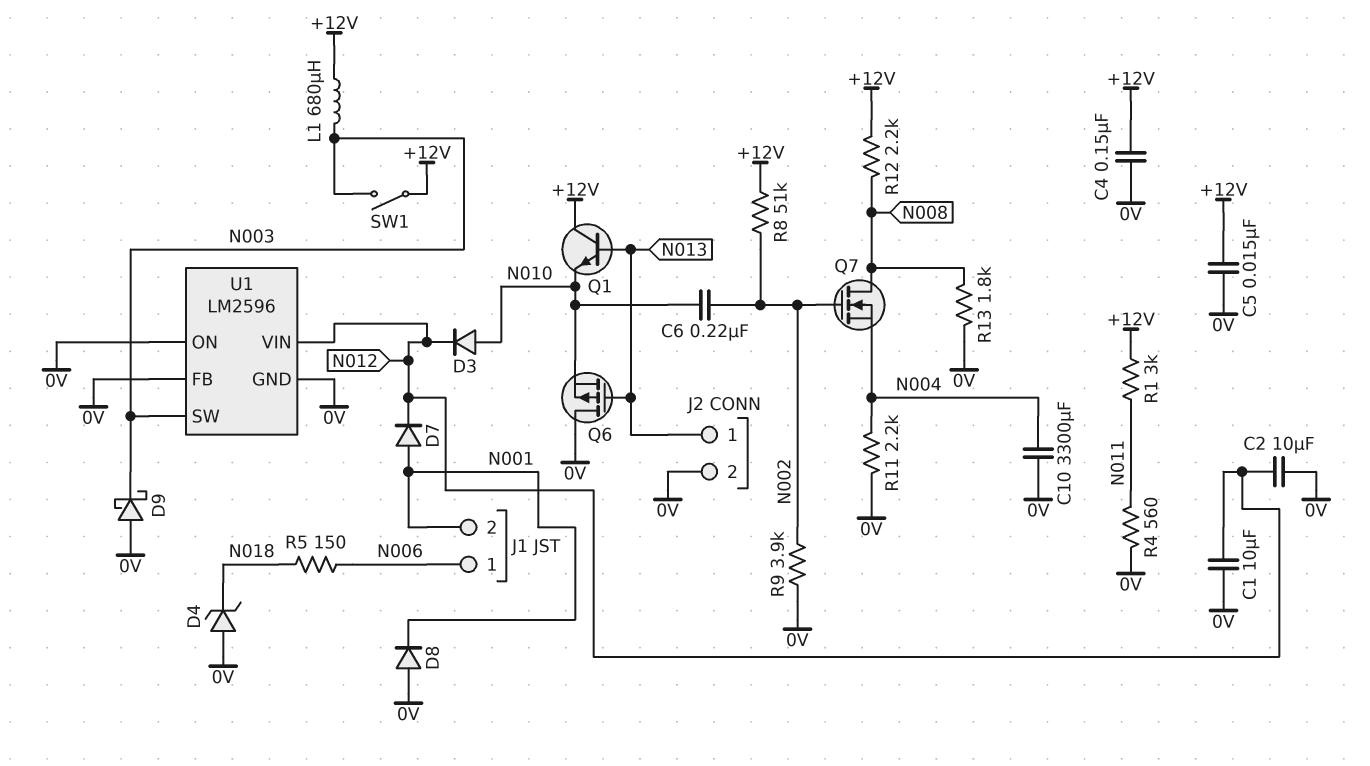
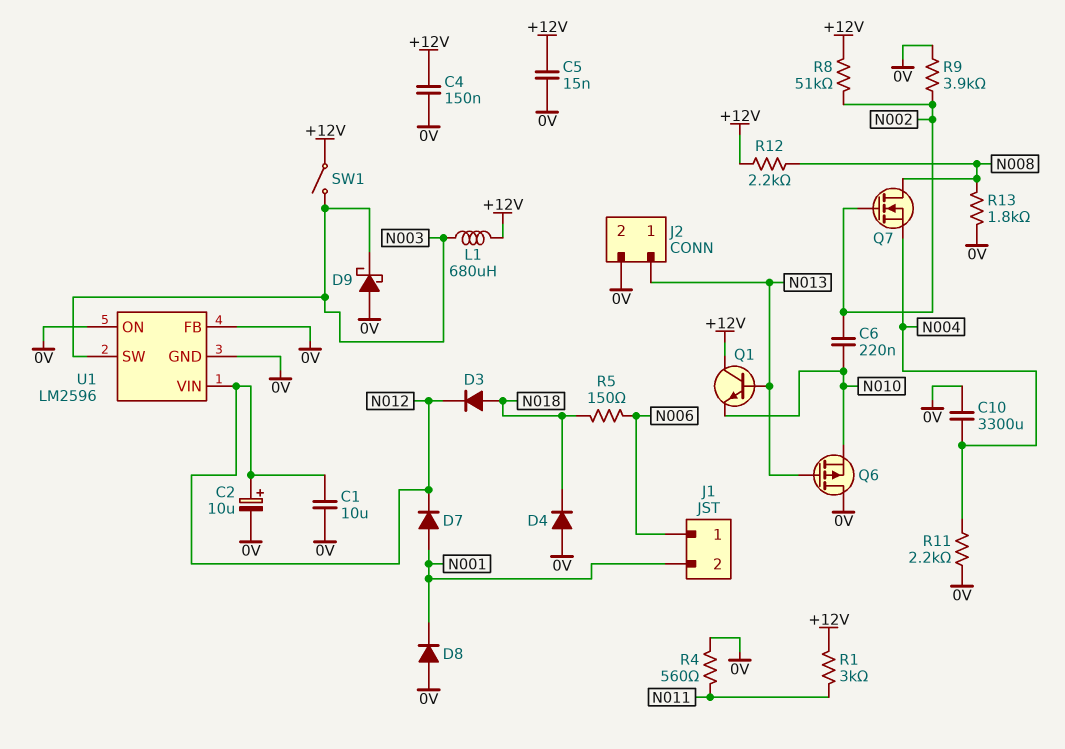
C2: 10uF (0V, N012) -> 10uF (plus N012, minus 0V)
D3: diode (A N010, K N012) -> diode (A N018, K N012)
D4: zener (A 0V, K N018) -> diode (A 0V, K N018)

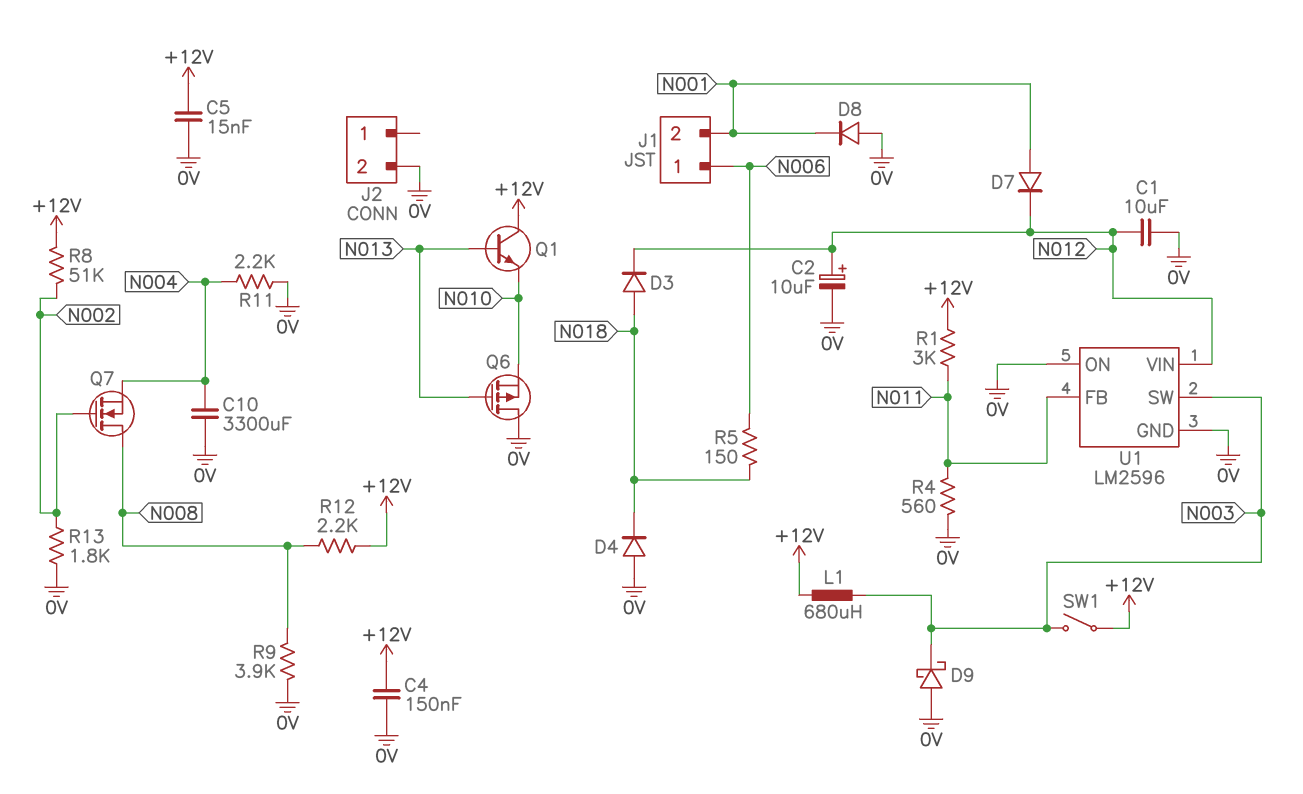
C6: 220nF (N002, N010) -> none
J2 pin 1: N013 -> none
R9: 3.9k (0V, N002) -> 3.9k (0V, N008)
R13: 1.8k (0V, N008) -> 1.8k (0V, N002)
U1 pin FB: 0V -> N011

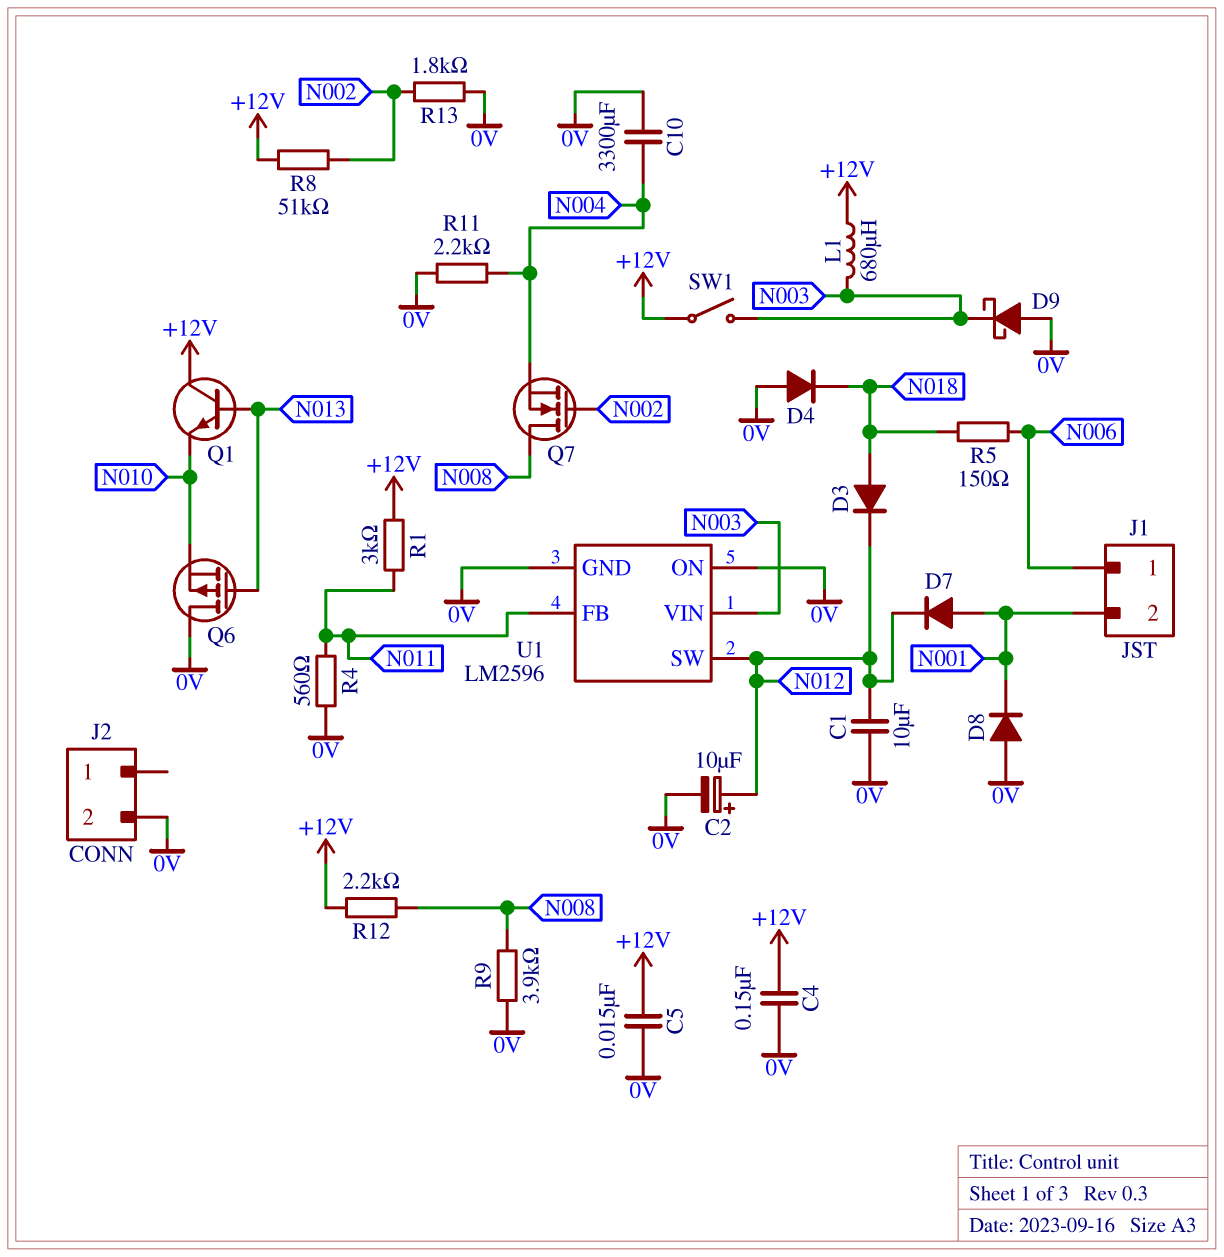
U1 pin SW: N003 -> N012
U1 pin VIN: N012 -> N003

